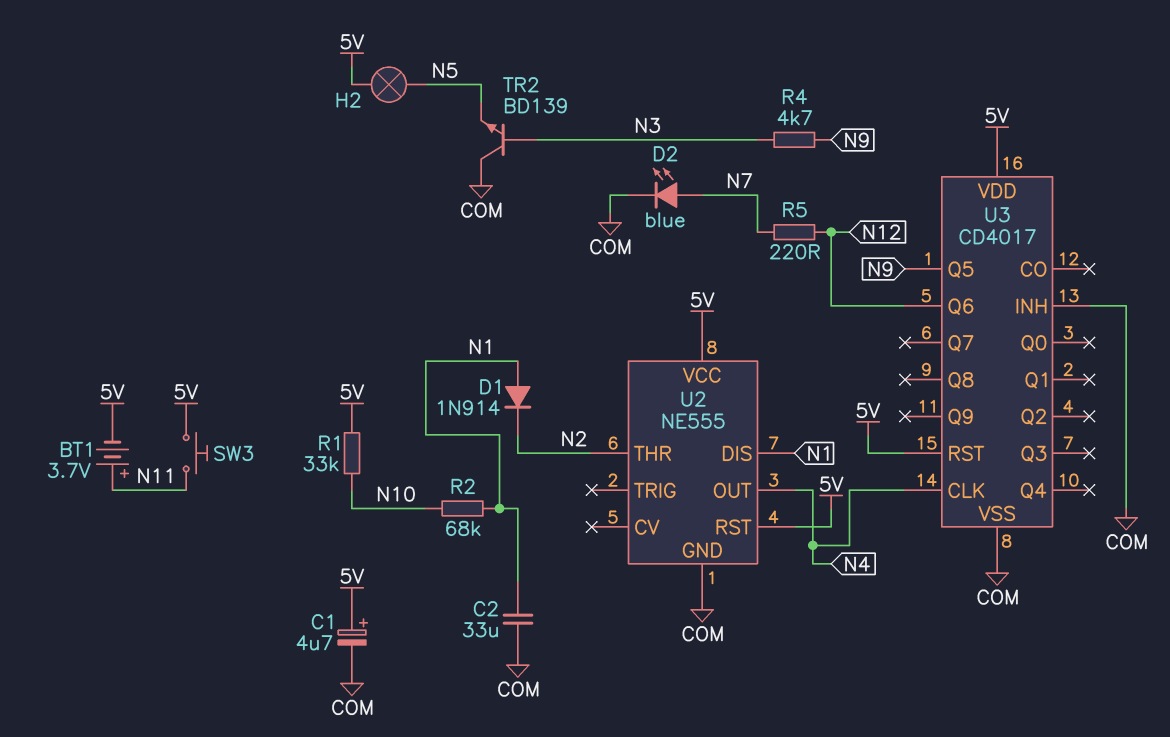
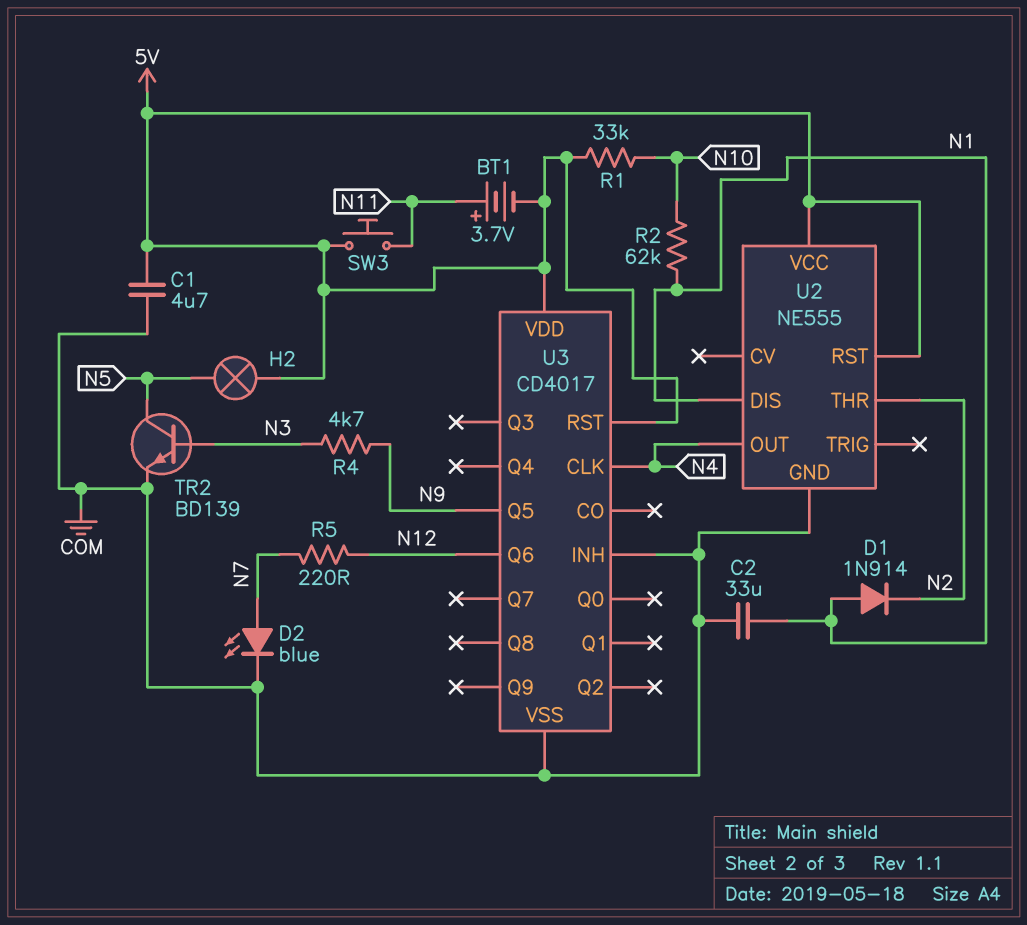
C1: 4.7uF (plus 5V, minus COM) -> 4.7uF (5V, COM)
R2: 68k (N1, N10) -> 62k (N1, N10)
TR2: NPN BD139 (B N3, C COM, E N5) -> NPN BD139 (B N3, C N5, E COM)

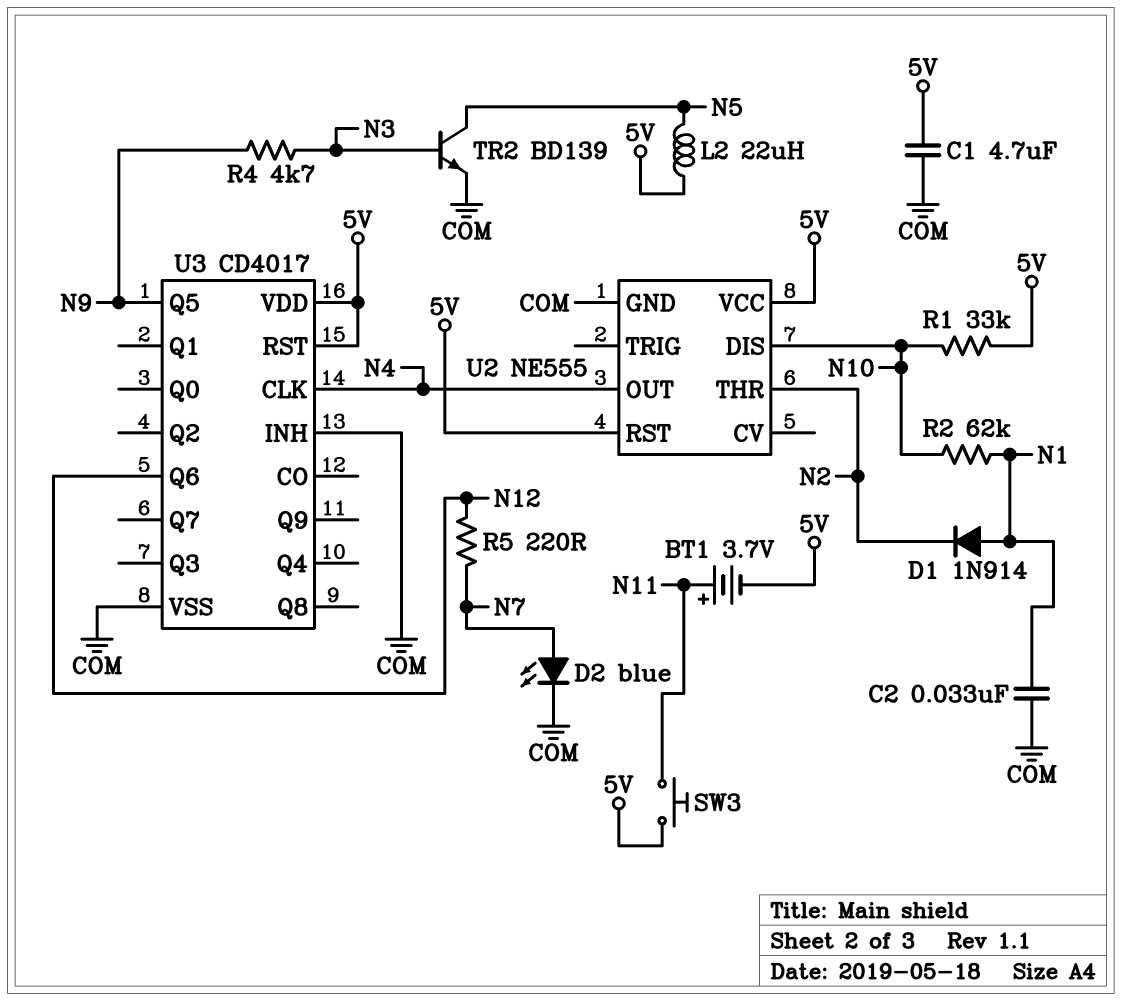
C2: 33uF (COM, N1) -> 33nF (COM, N1)
H2: lamp (5V, N5) -> none
L2: none -> 22uH (5V, N5)
U2 pin DIS: N1 -> N10

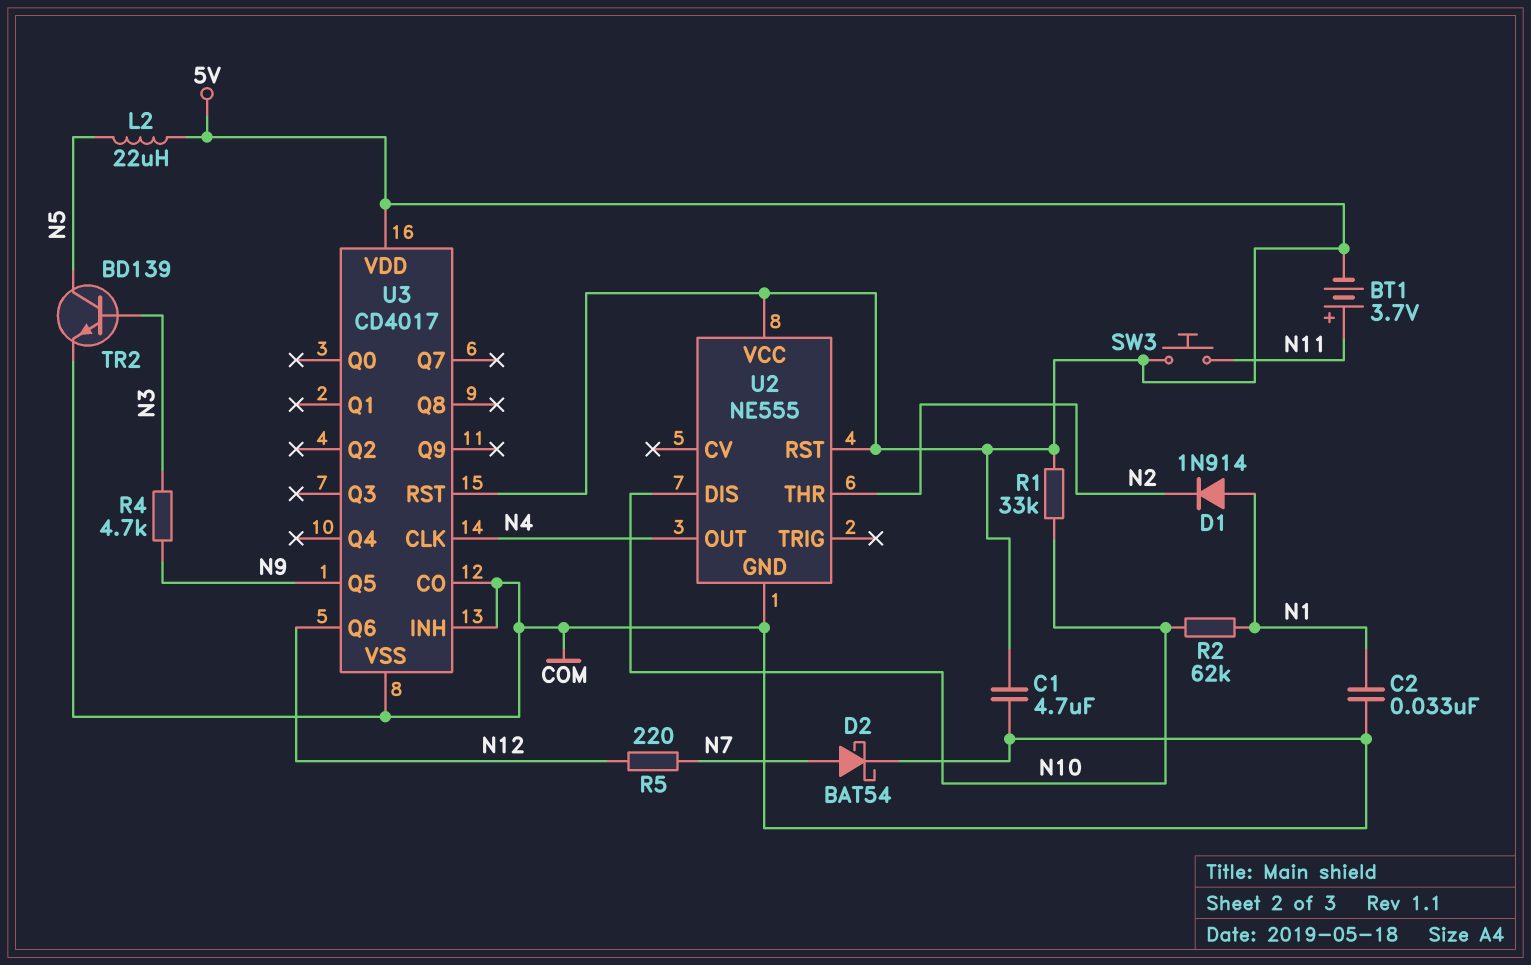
D2: LED blue (A N7, K COM) -> schottky BAT54 (A N7, K COM)
U3 pin CO: none -> COM

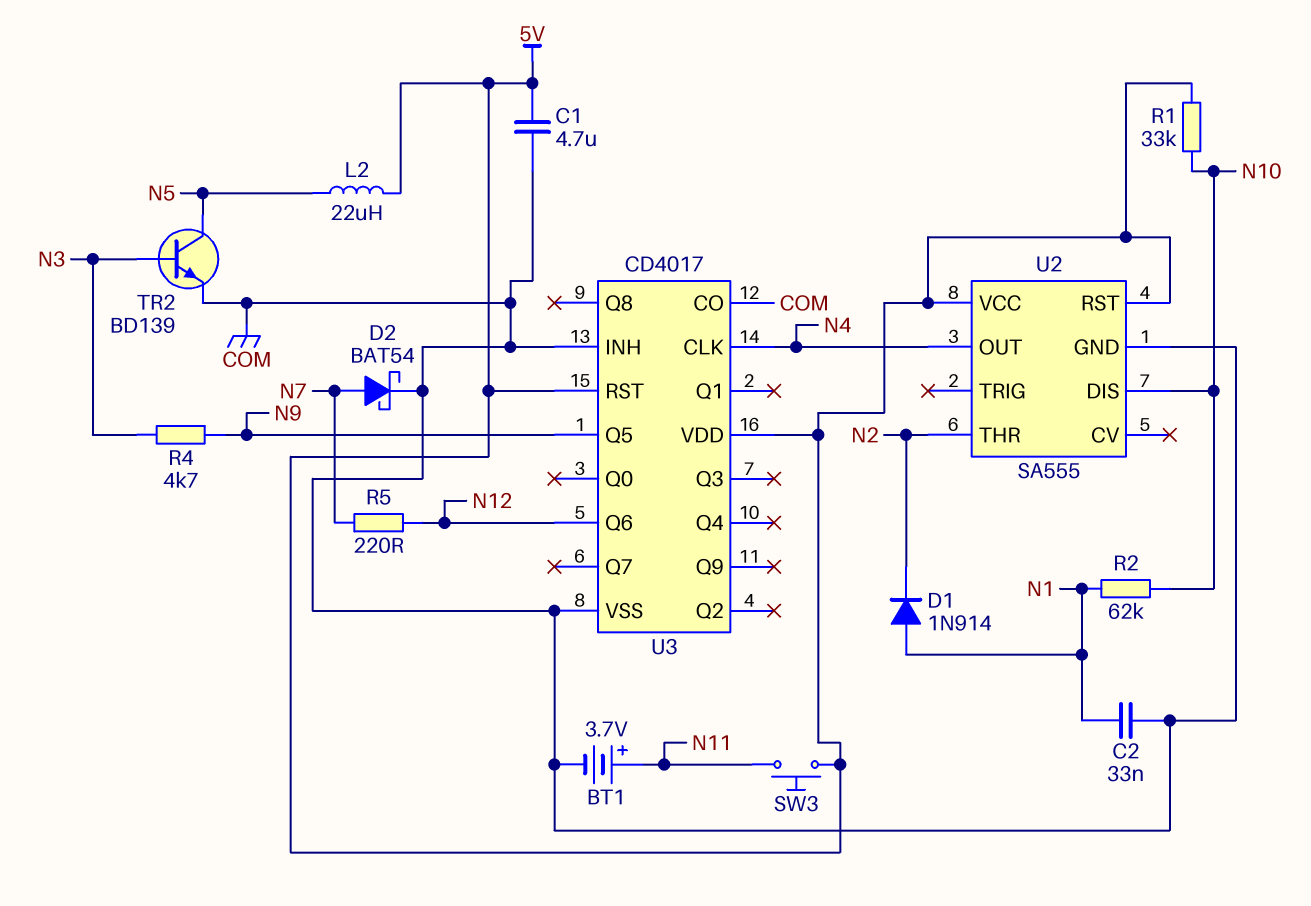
BT1: 3.7V (plus N11, minus 5V) -> 3.7V (plus N11, minus COM)
U2: NE555 -> SA555

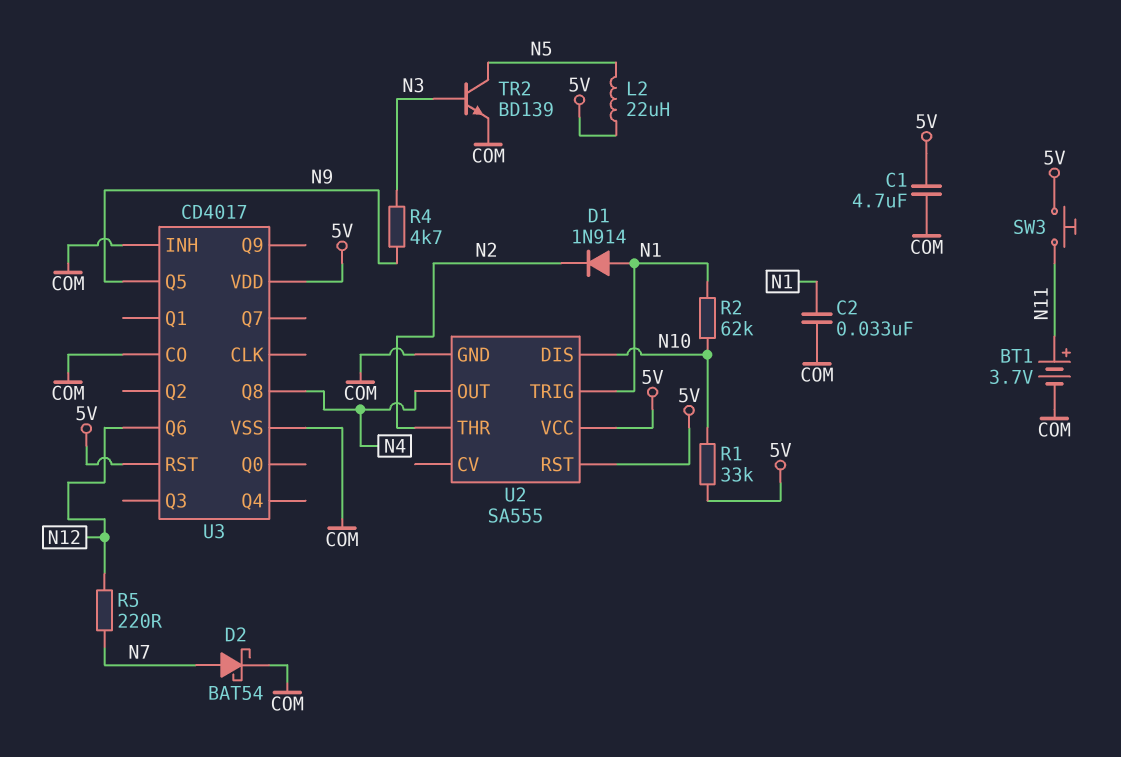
U2 pin TRIG: none -> N1
U3 pin CLK: N4 -> none
U3 pin Q8: none -> N4

